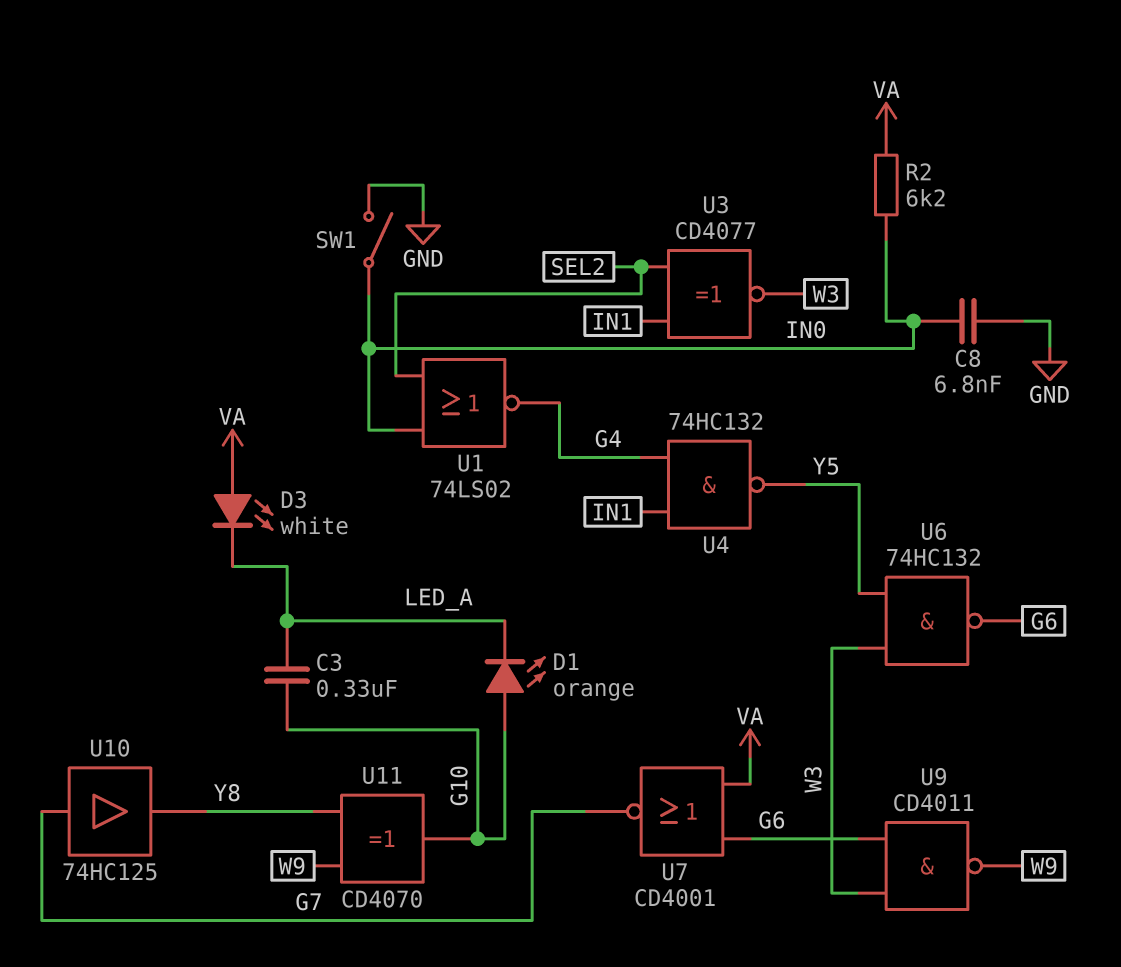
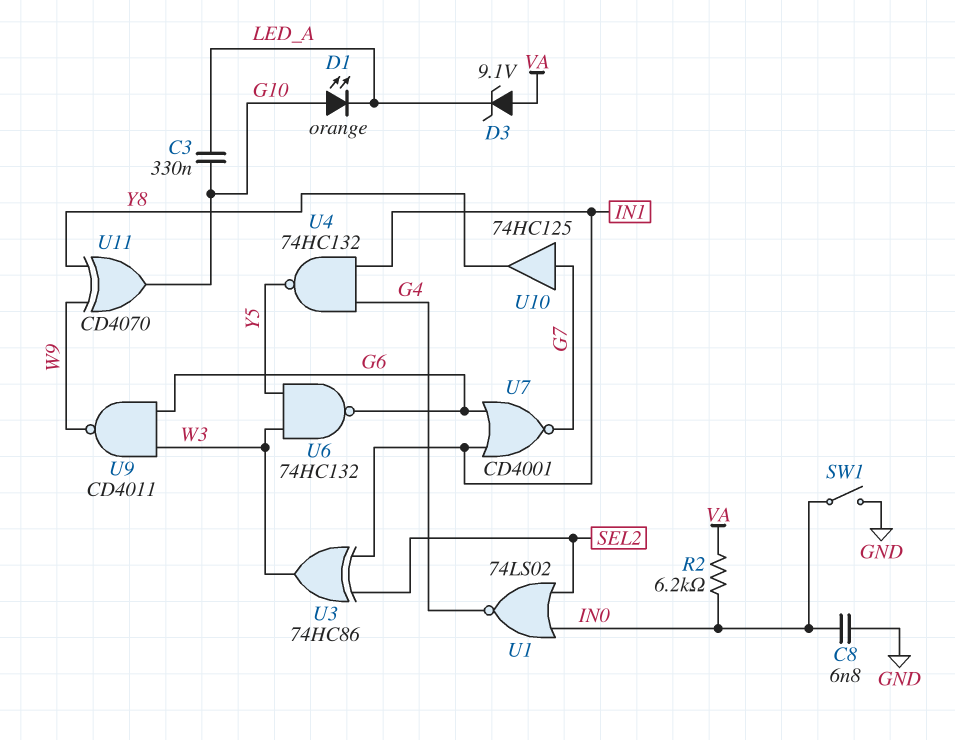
D3: LED white (A VA, K LED_A) -> zener 9.1V (A VA, K LED_A)
U3: XNOR CD4077 (in IN1, in SEL2, out W3) -> XOR 74HC86 (in IN1, in SEL2, out W3)
U7: NOR CD4001 (in G6, in VA, out G7) -> NOR CD4001 (in G6, in IN1, out G7)

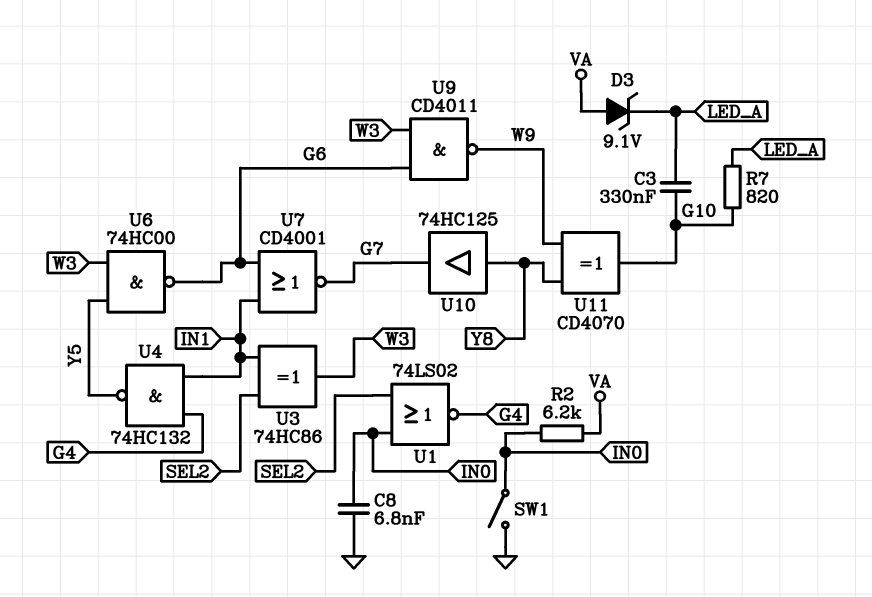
D1: LED orange (A G10, K LED_A) -> none
R7: none -> 820 (G10, LED_A)
U6: NAND 74HC132 (in W3, in Y5, out G6) -> NAND 74HC00 (in W3, in Y5, out G6)
U10: buffer 74HC125 (in G7, out Y8) -> buffer 74HC125 (in Y8, out G7)

